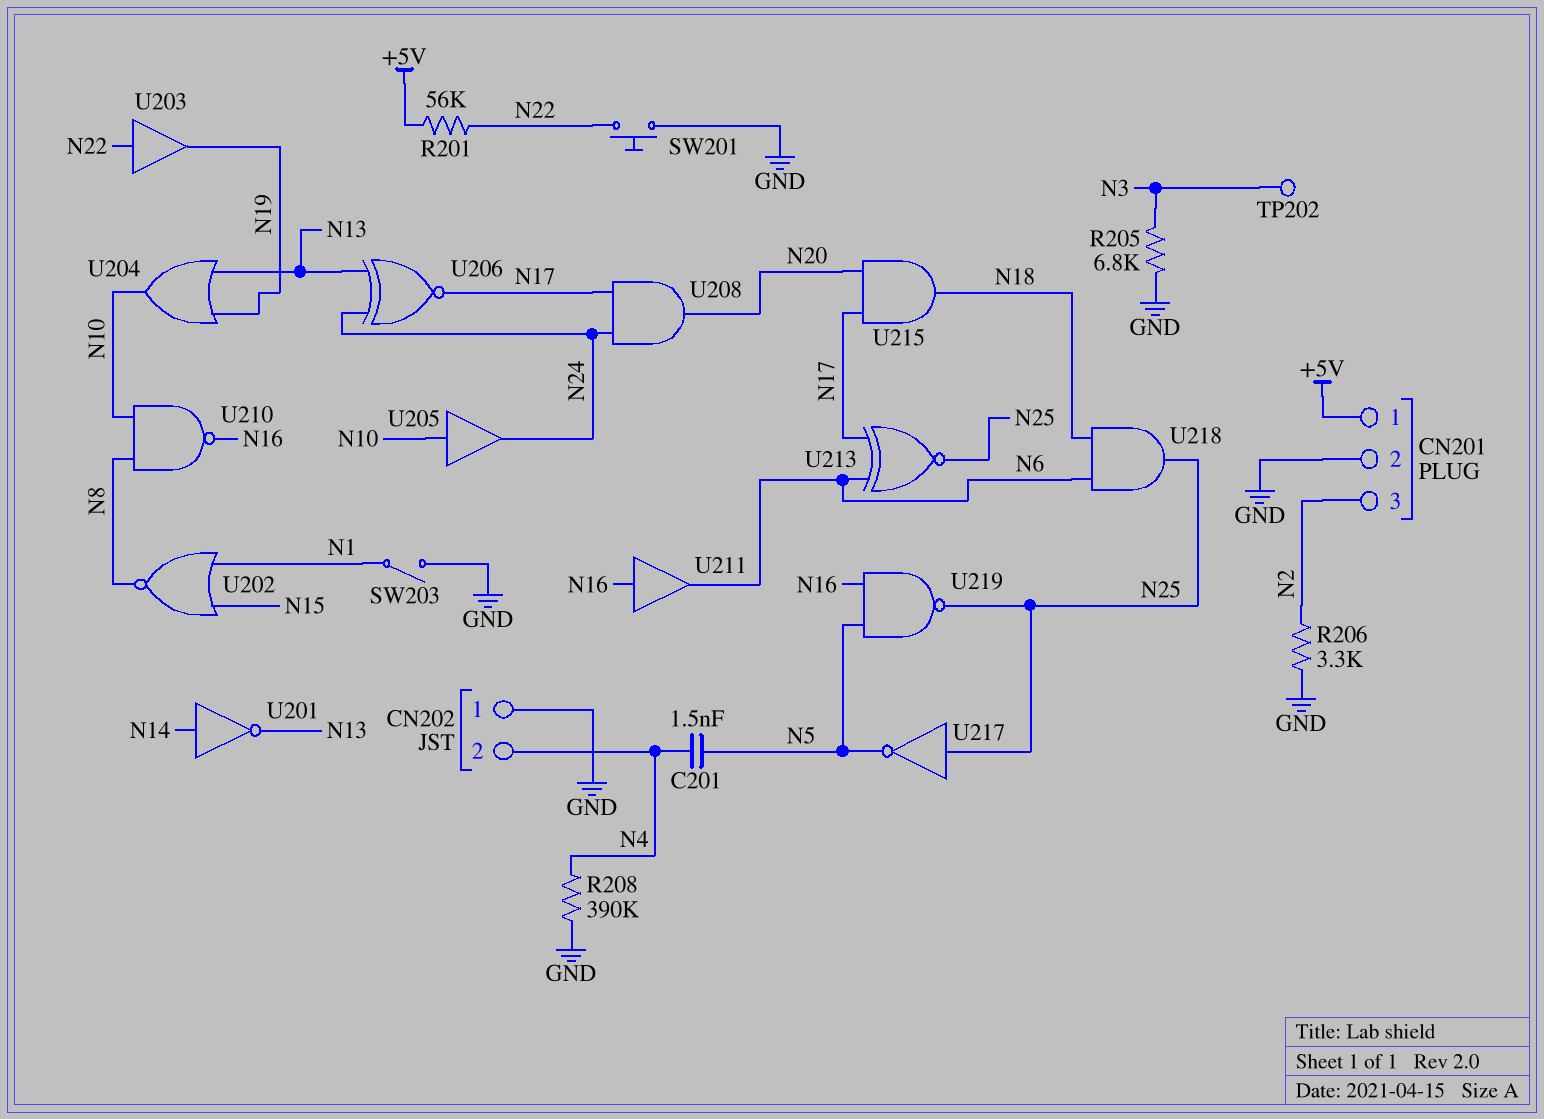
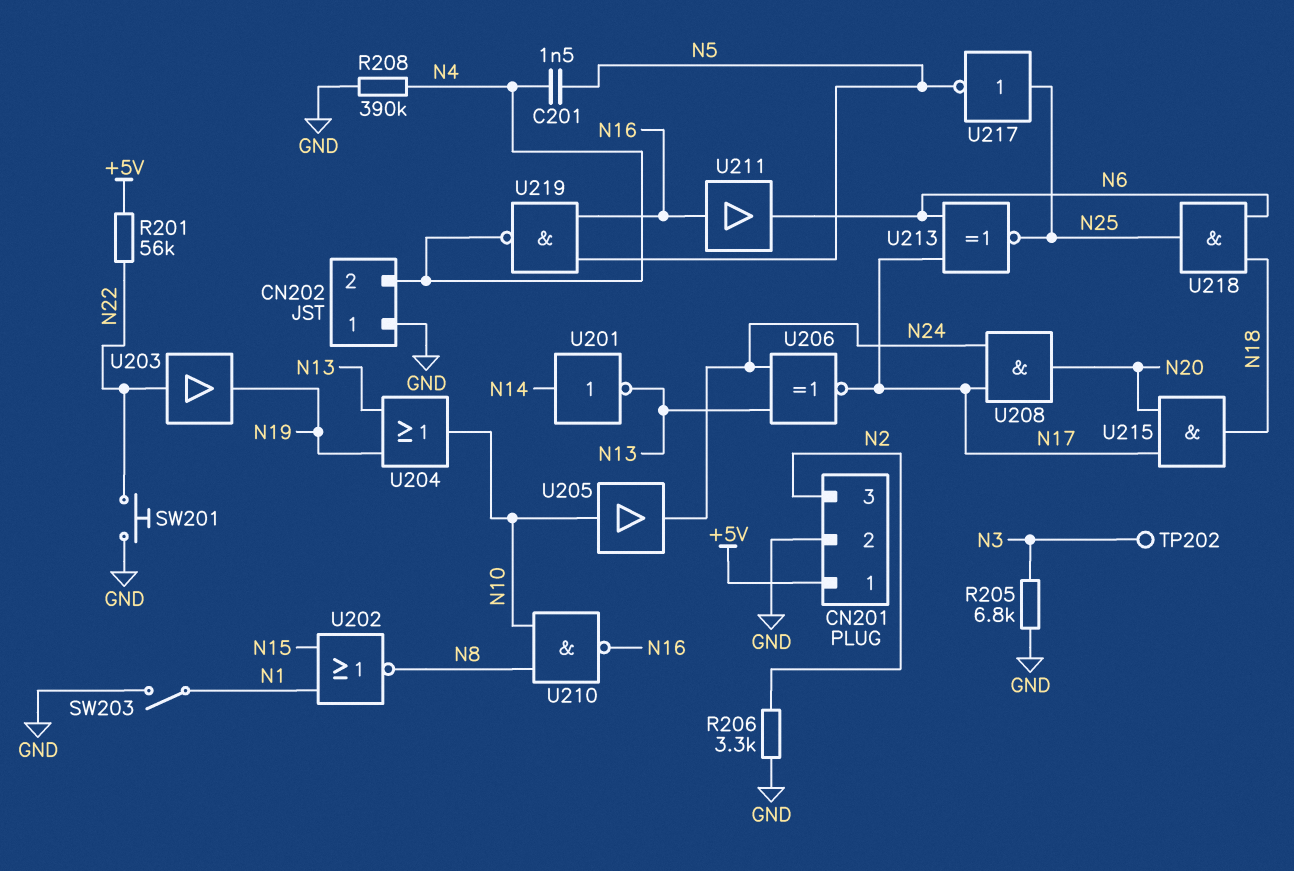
U219: NAND (in N5, in N16, out N25) -> NAND (in N5, in N16, out N4)

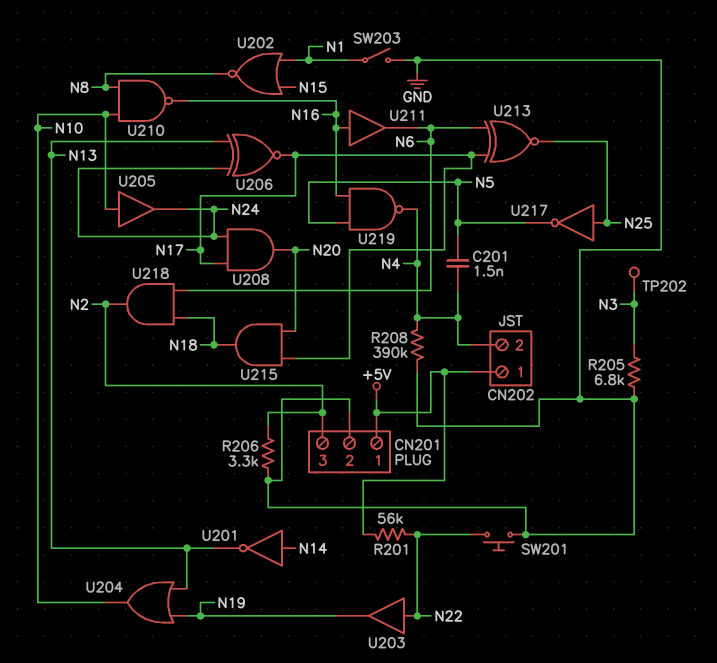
CN202 pin 1: GND -> +5V
U218: AND (in N6, in N18, out N25) -> AND (in N6, in N18, out N2)

